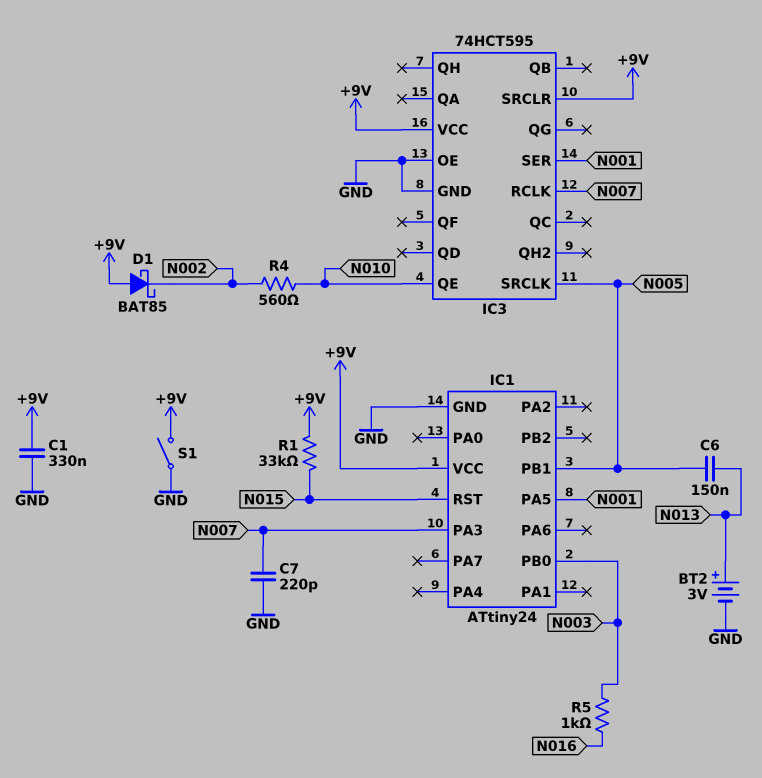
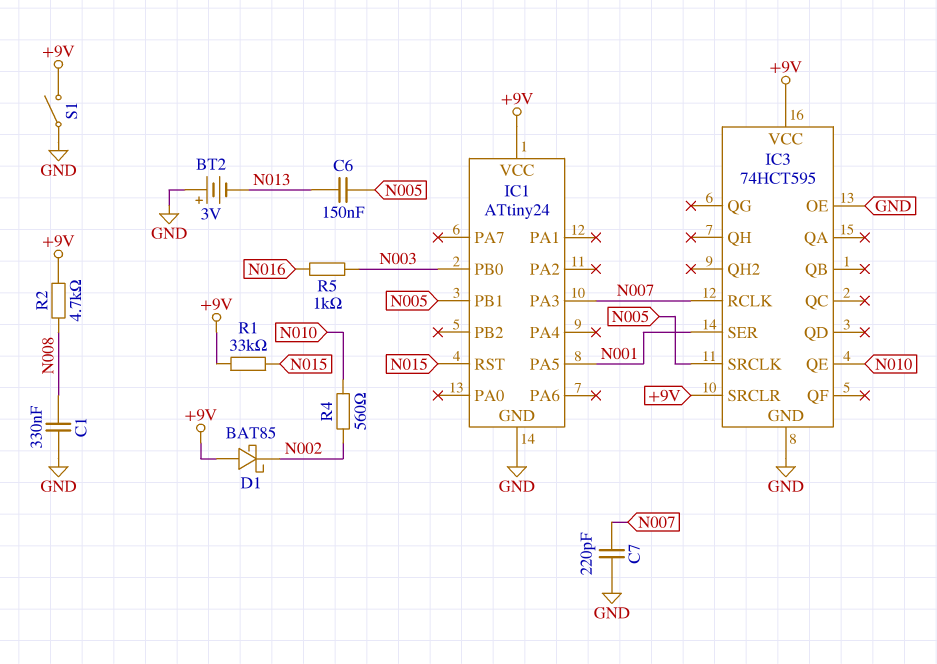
BT2: 3V (plus N013, minus GND) -> 3V (plus GND, minus N013)
C1: 330nF (+9V, GND) -> 330nF (GND, N008)
R2: none -> 4.7k (+9V, N008)

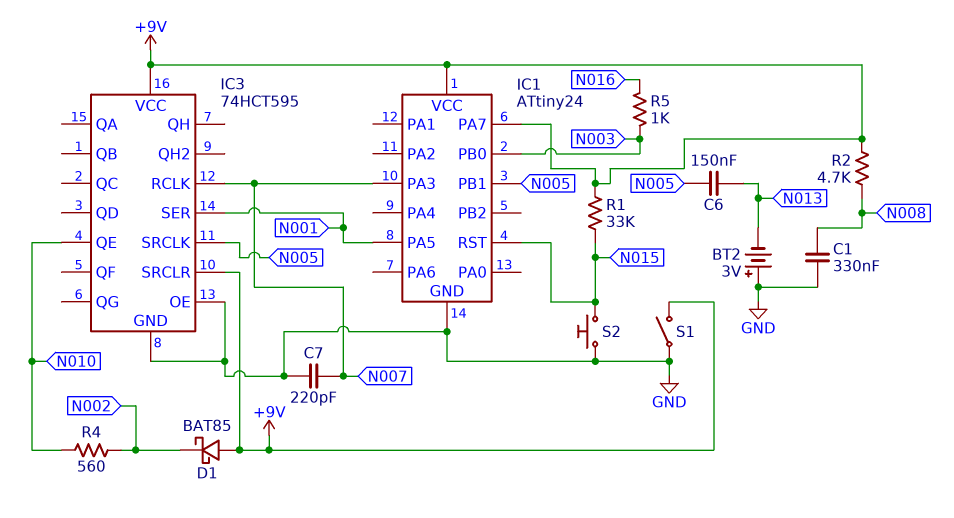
IC1 pin PA7: none -> +9V
S2: none -> button (GND, N015)

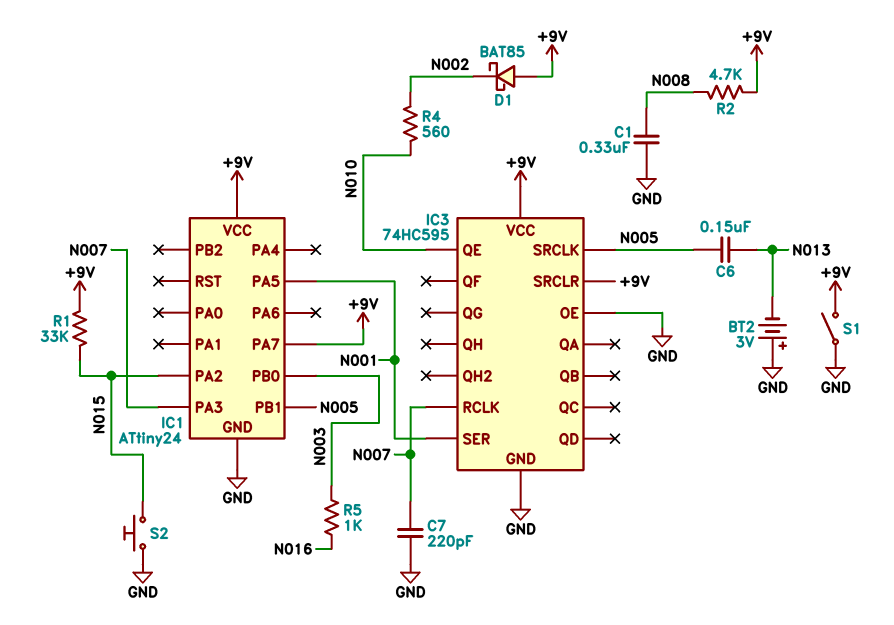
IC1 pin PA2: none -> N015
IC1 pin RST: N015 -> none
IC3: 74HCT595 -> 74HC595

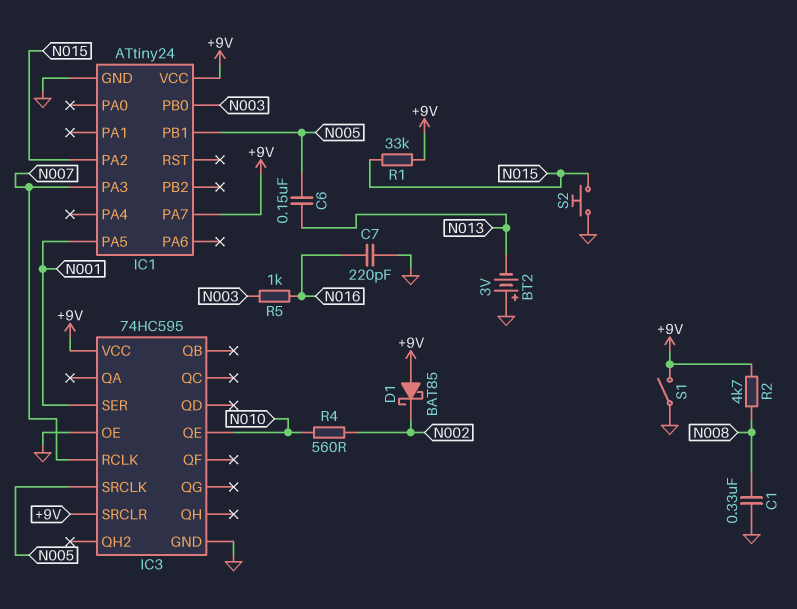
C7: 220pF (GND, N007) -> 220pF (GND, N016)

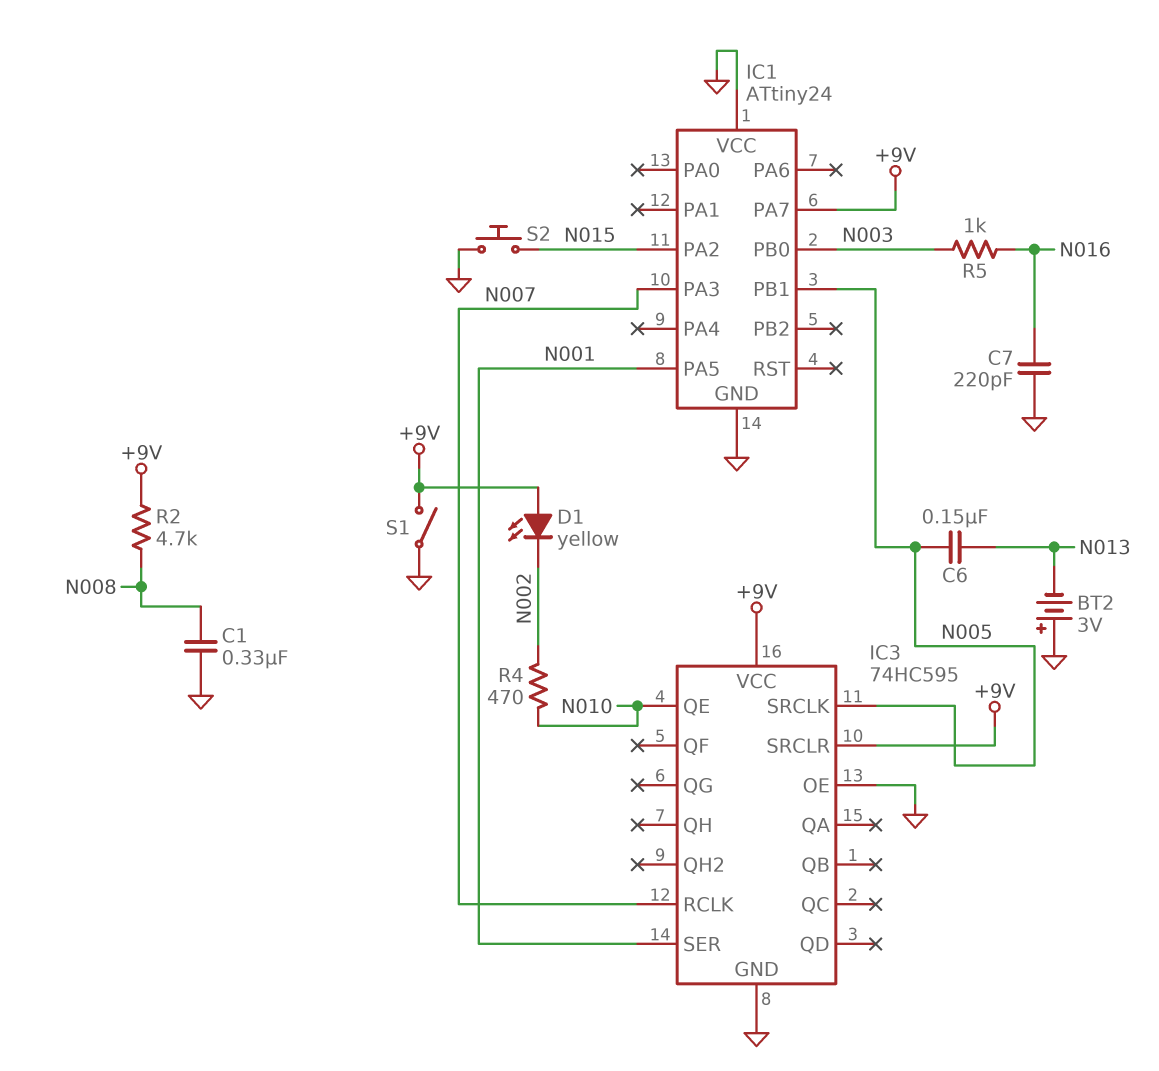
D1: schottky BAT85 (A +9V, K N002) -> LED yellow (A +9V, K N002)
IC1 pin VCC: +9V -> GND
R1: 33k (+9V, N015) -> none
R4: 560 (N002, N010) -> 470 (N002, N010)

